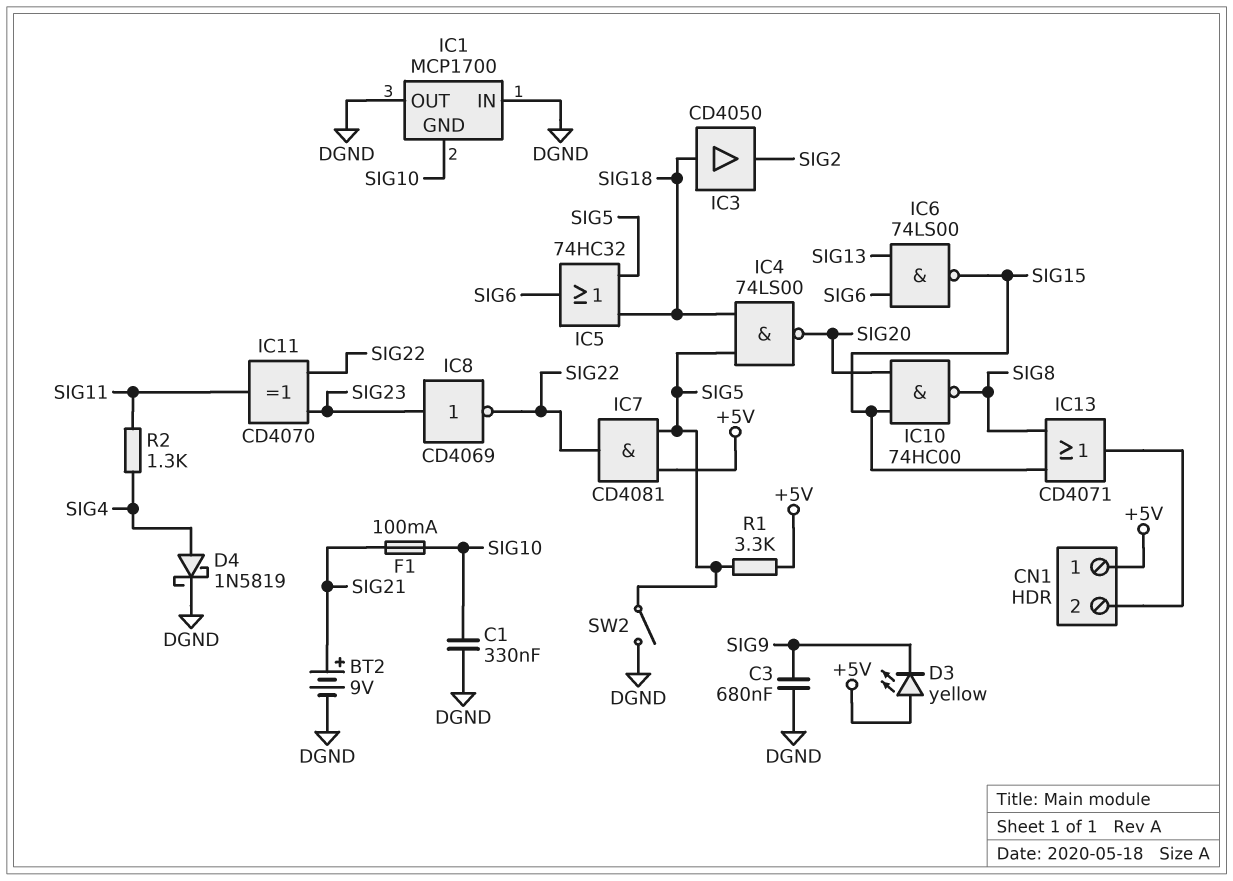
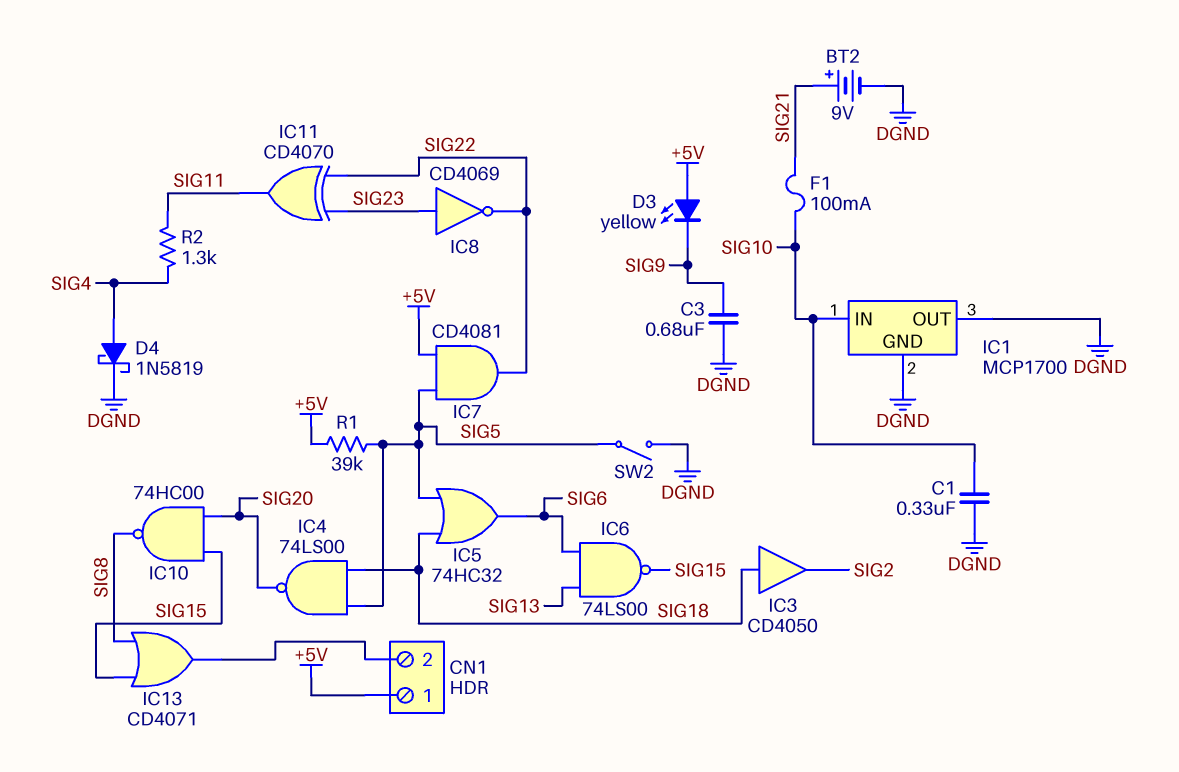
IC1 pin GND: SIG10 -> DGND
IC1 pin IN: DGND -> SIG10
R1: 3.3k (+5V, SIG5) -> 39k (+5V, SIG5)

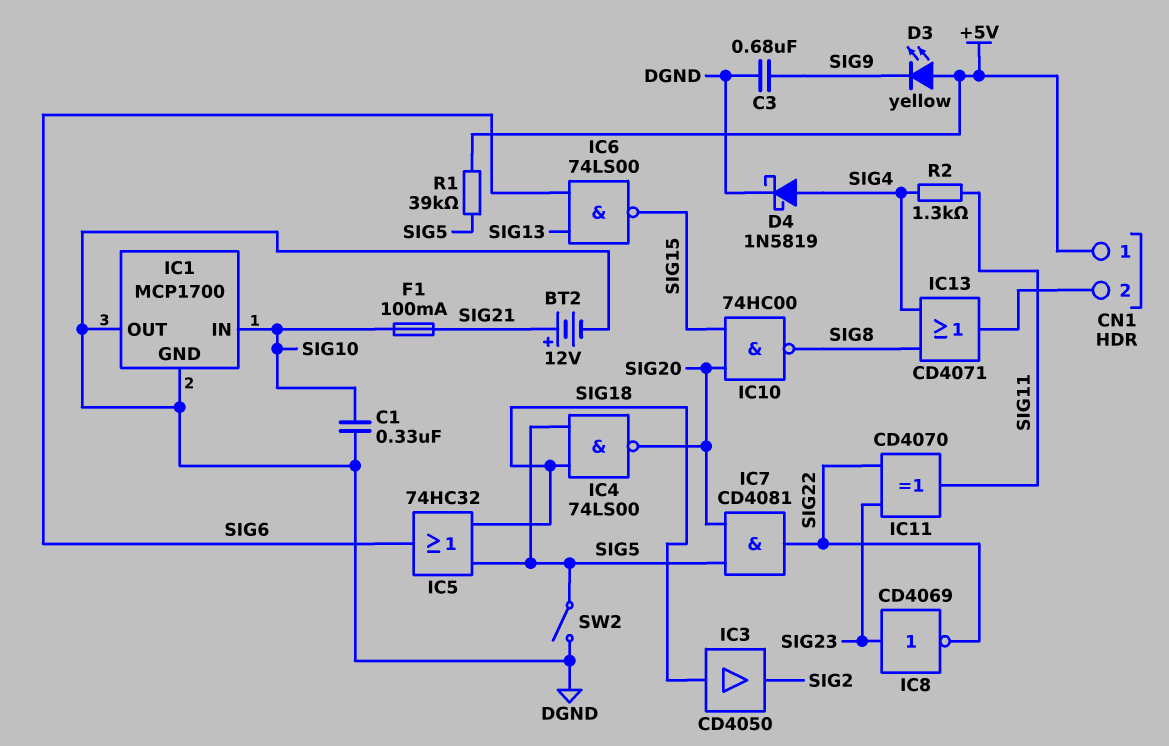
BT2: 9V (plus SIG21, minus DGND) -> 12V (plus SIG21, minus DGND)
IC7: AND CD4081 (in +5V, in SIG5, out SIG22) -> AND CD4081 (in SIG5, in SIG20, out SIG22)
IC13: OR CD4071 (in SIG8, in SIG15, out CN1/2) -> OR CD4071 (in SIG4, in SIG8, out CN1/2)

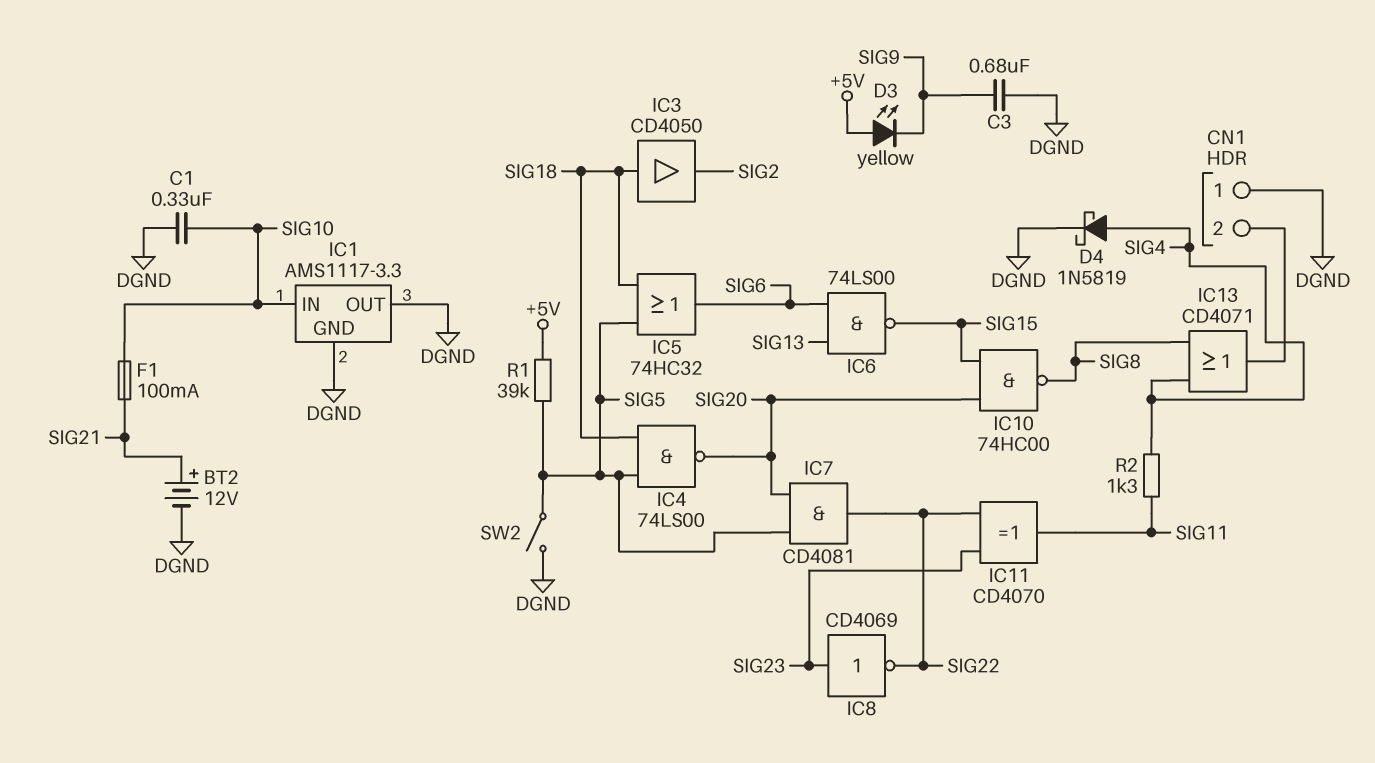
CN1 pin 1: +5V -> DGND
IC1: MCP1700 -> AMS1117-3.3

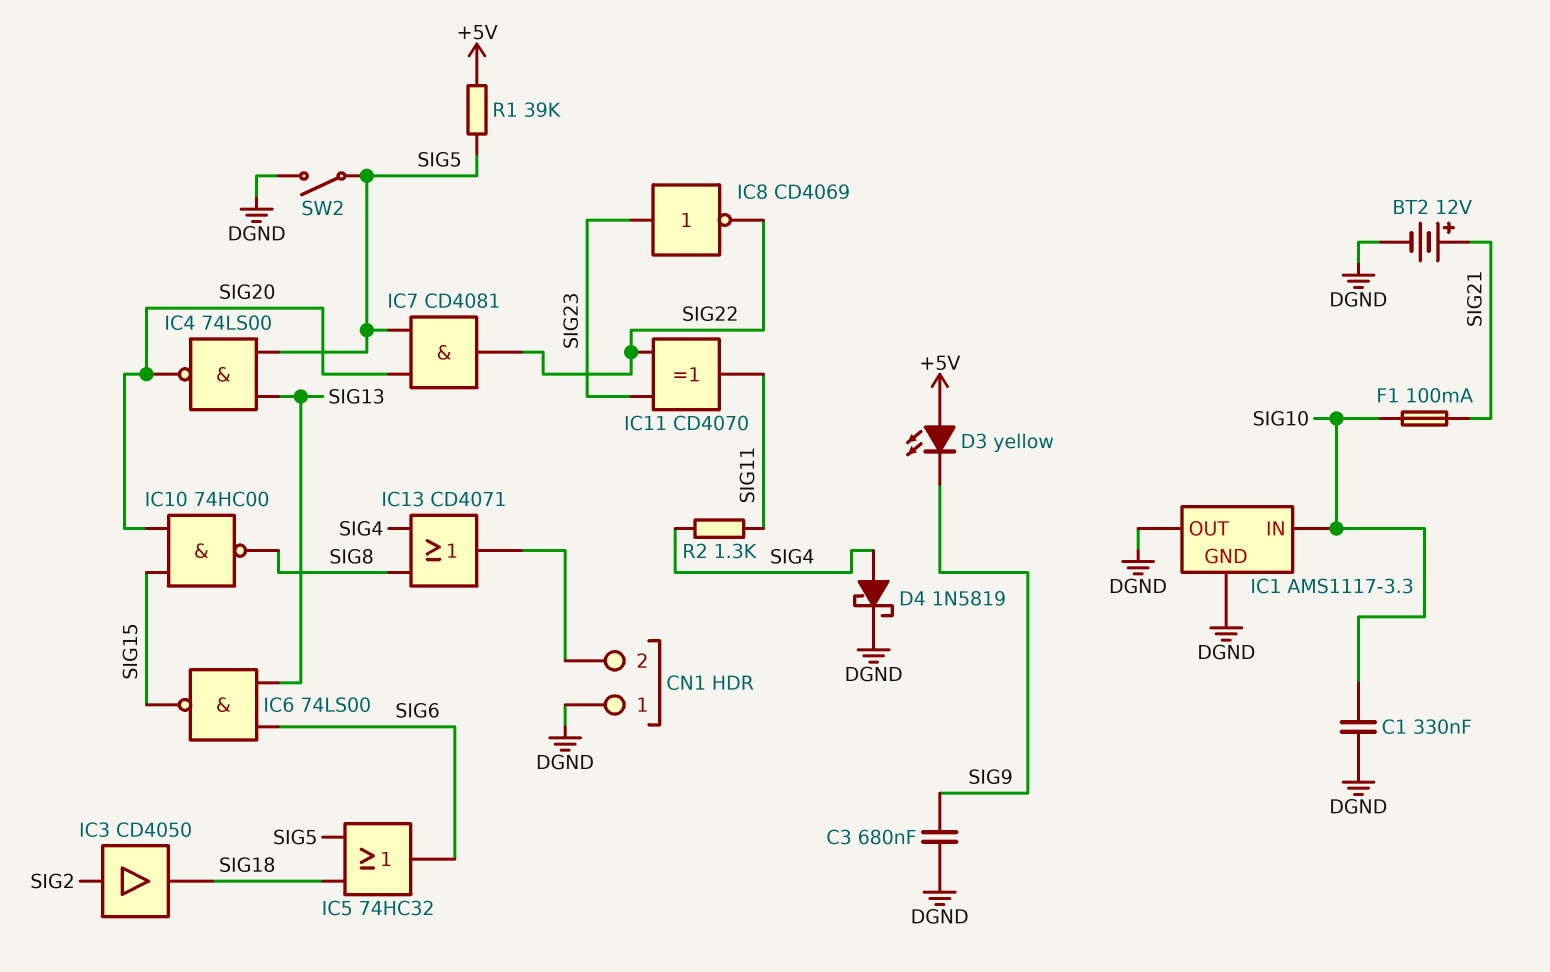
IC3: buffer CD4050 (in SIG18, out SIG2) -> buffer CD4050 (in SIG2, out SIG18)
IC4: NAND 74LS00 (in SIG5, in SIG18, out SIG20) -> NAND 74LS00 (in SIG5, in SIG13, out SIG20)

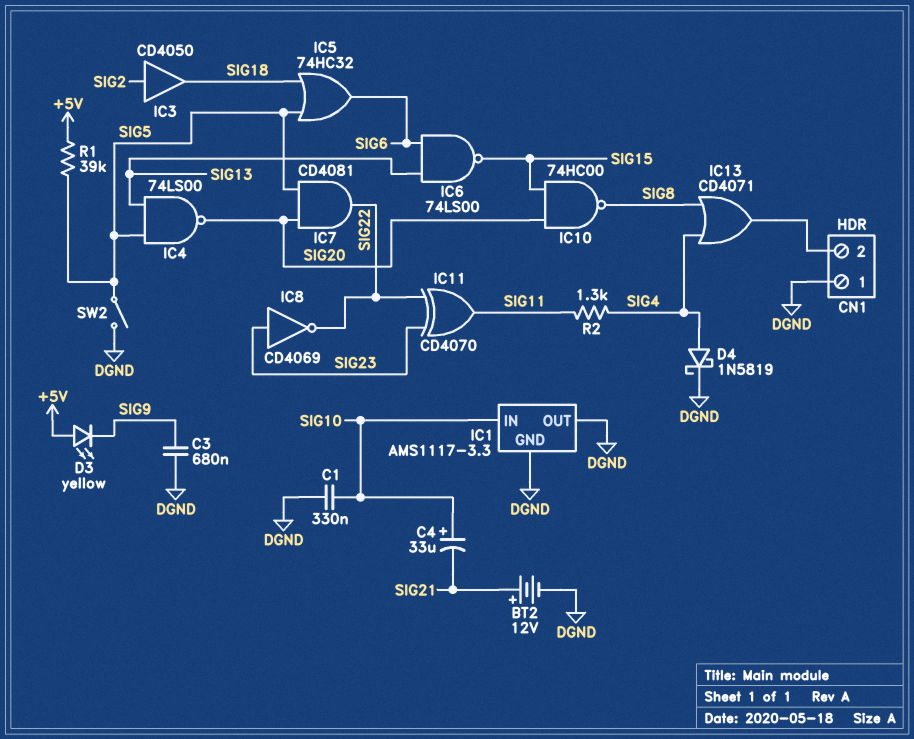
C4: none -> 33uF (plus SIG10, minus SIG21)
F1: 100mA (SIG10, SIG21) -> none

